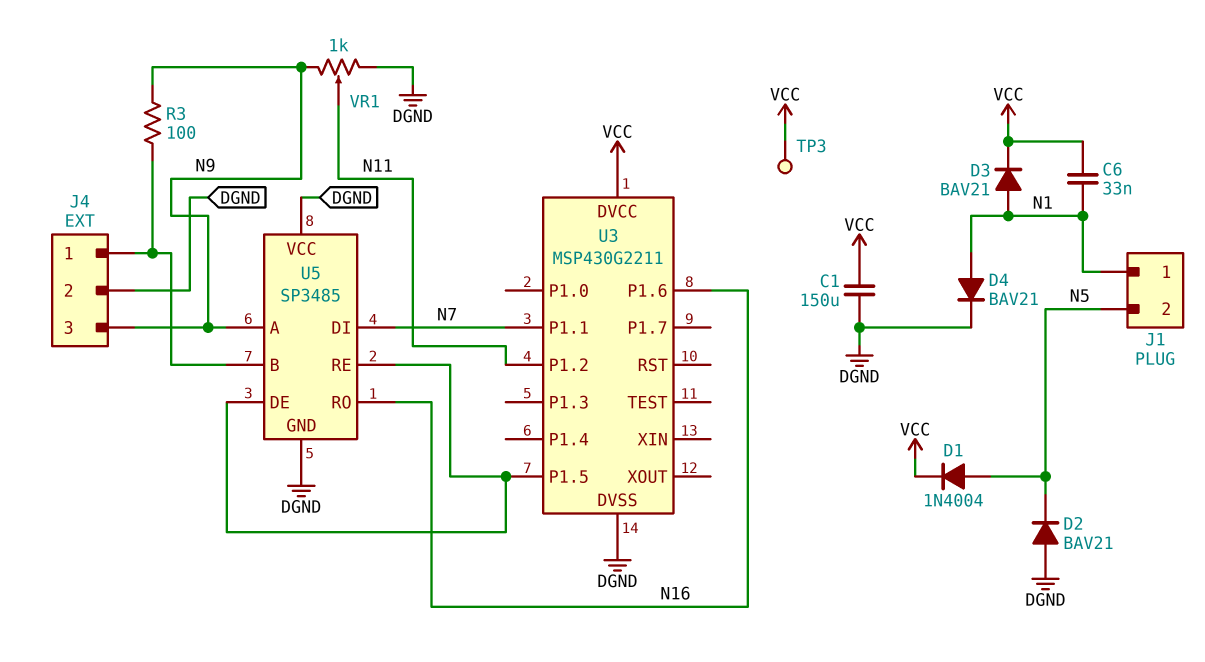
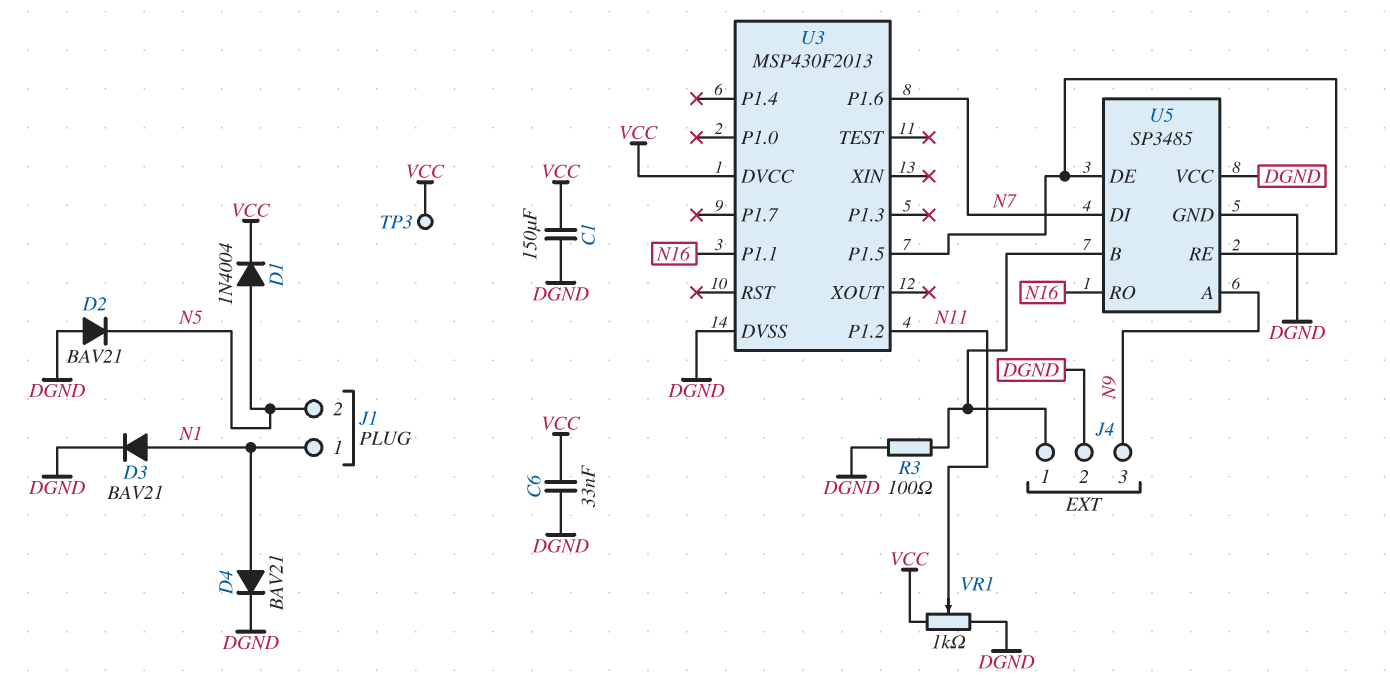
C6: 33nF (N1, VCC) -> 33nF (DGND, VCC)
D3: diode BAV21 (A N1, K VCC) -> diode BAV21 (A N1, K DGND)
R3: 100 (J4/1, N9) -> 100 (DGND, J4/1)
U3: MSP430G2211 -> MSP430F2013
U3 pin P1.1: N7 -> N16
U3 pin P1.6: N16 -> N7
VR1: 1k (DGND, N9, wiper N11) -> 1k (DGND, VCC, wiper N11)

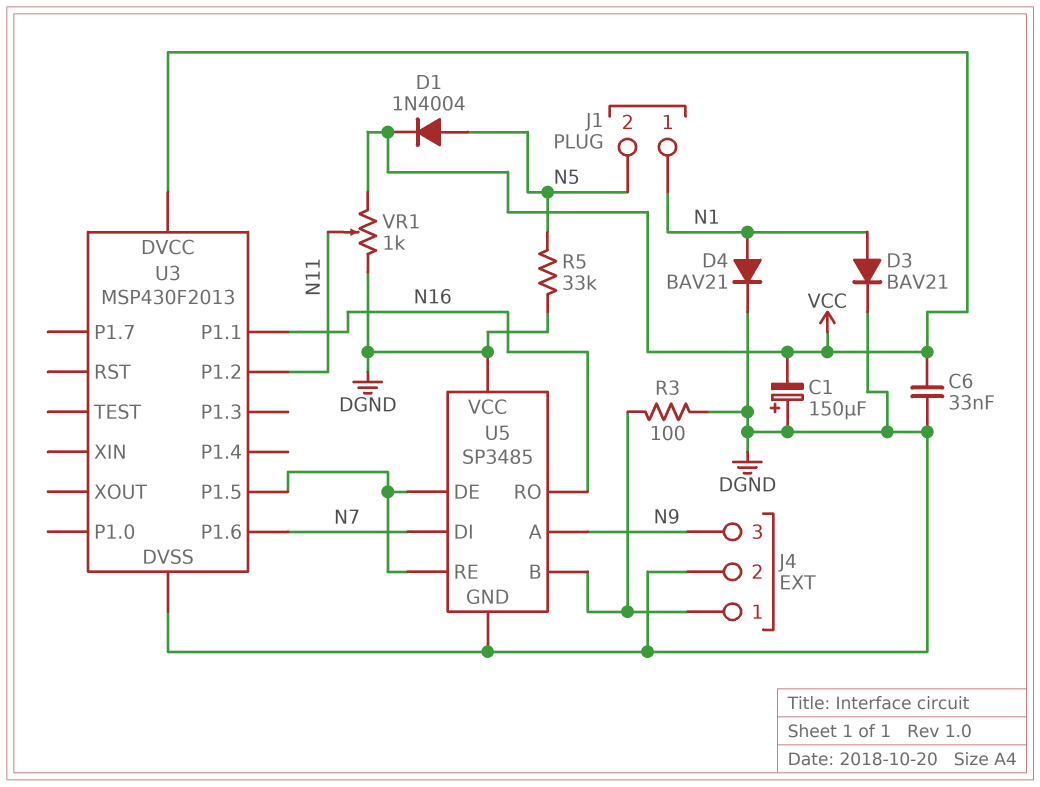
C1: 150uF (DGND, VCC) -> 150uF (plus DGND, minus VCC)
D2: diode BAV21 (A DGND, K N5) -> none
R5: none -> 33k (DGND, N5)
TP3: test point (VCC) -> none

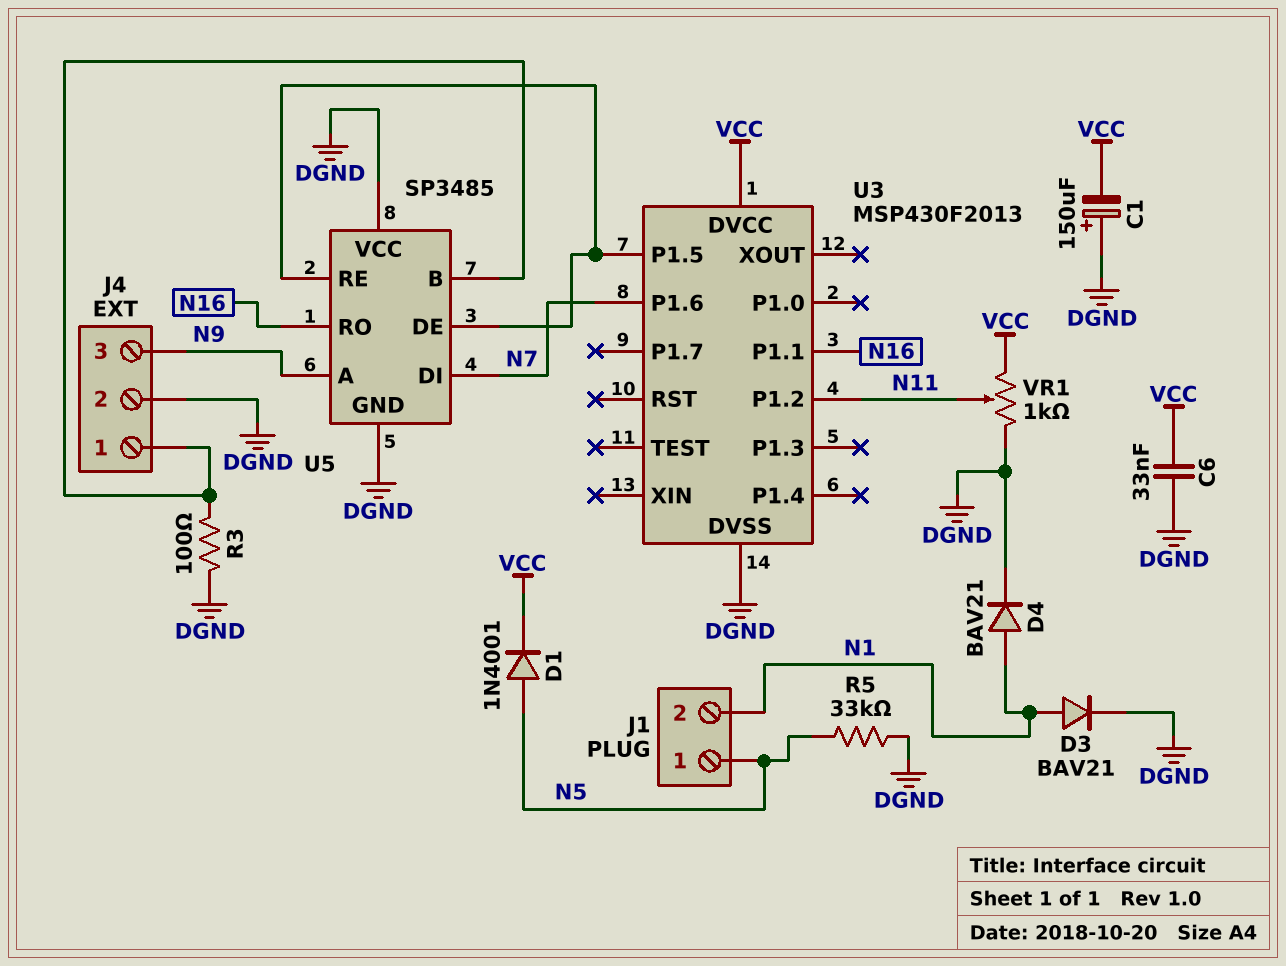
D1: diode 1N4004 (A N5, K VCC) -> diode 1N4001 (A N5, K VCC)
J1 pin 1: N1 -> N5
J1 pin 2: N5 -> N1

